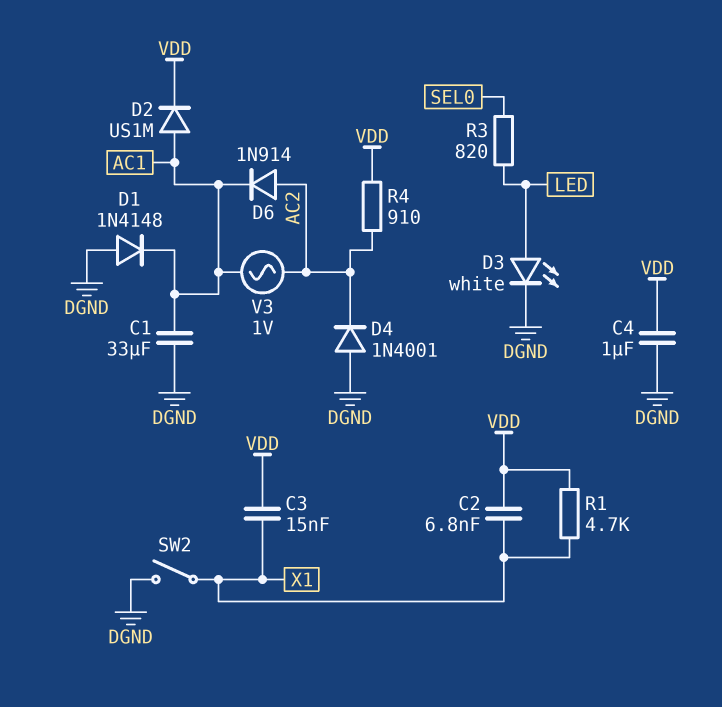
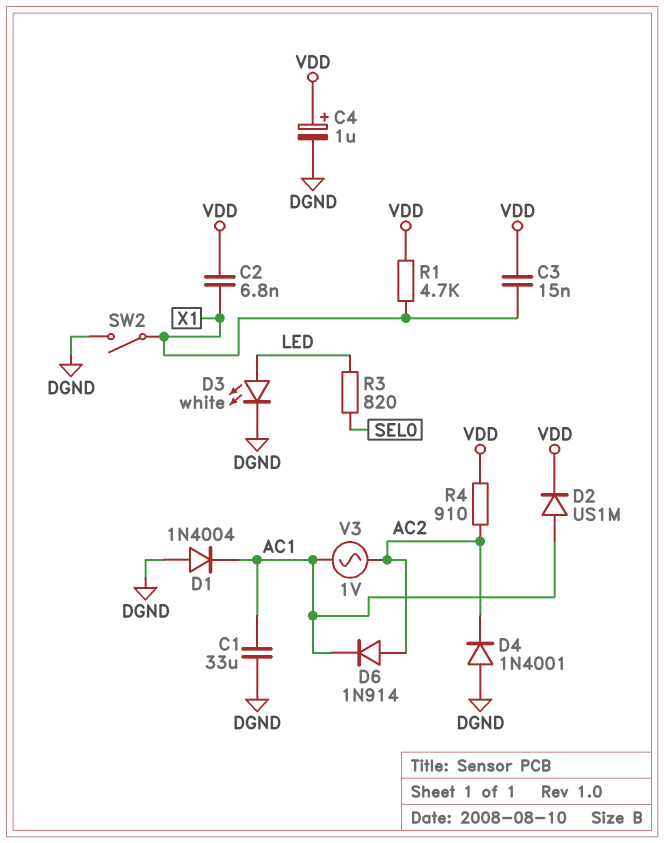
C4: 1uF (DGND, VDD) -> 1uF (plus VDD, minus DGND)
D1: diode 1N4148 (A DGND, K AC1) -> diode 1N4004 (A DGND, K AC1)

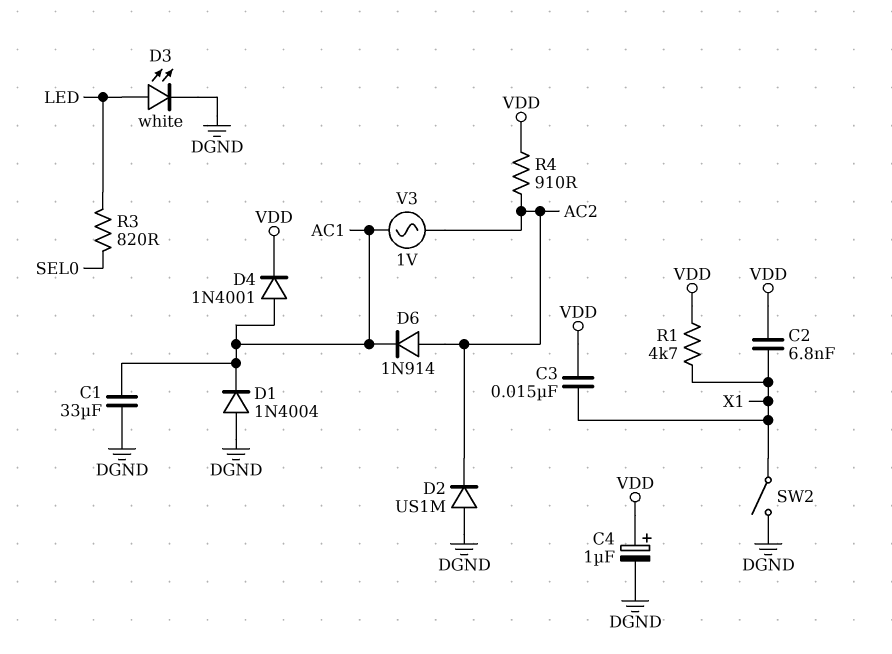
D2: diode US1M (A AC1, K VDD) -> diode US1M (A DGND, K AC2)
D4: diode 1N4001 (A DGND, K AC2) -> diode 1N4001 (A AC1, K VDD)

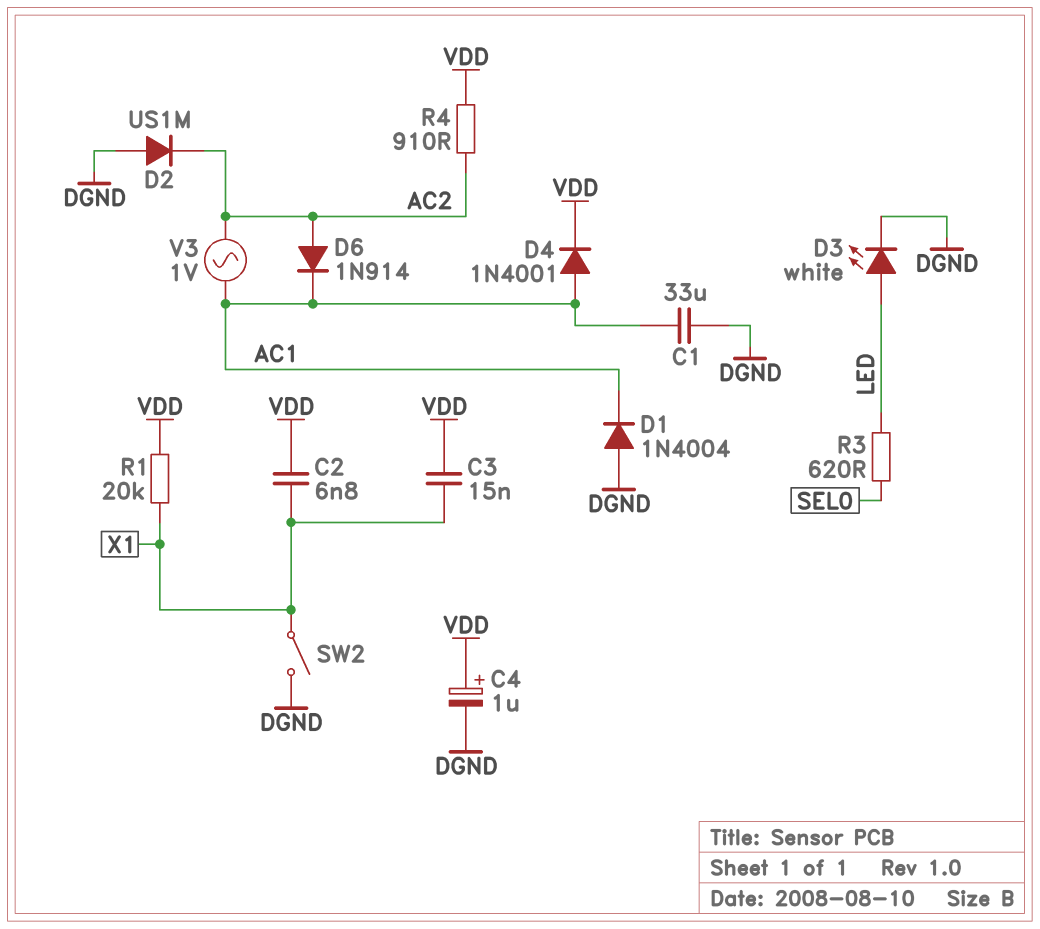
R1: 4.7k (VDD, X1) -> 20k (VDD, X1)
R3: 820 (LED, SEL0) -> 620 (LED, SEL0)

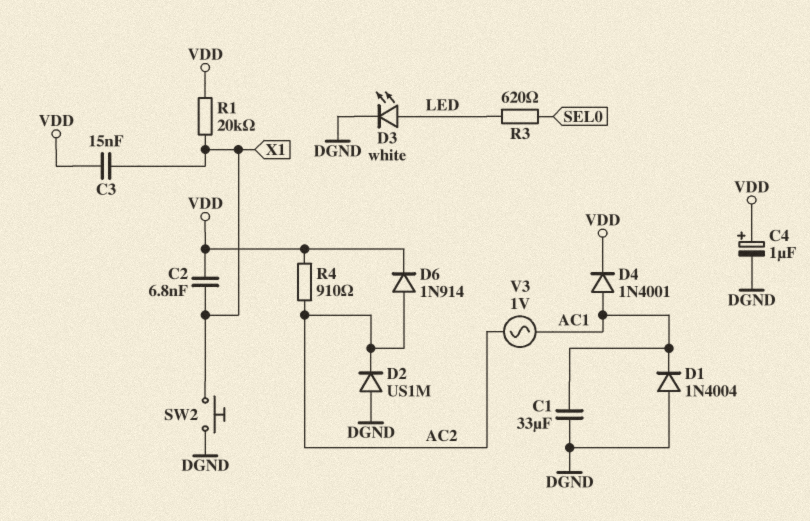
D6: diode 1N914 (A AC2, K AC1) -> diode 1N914 (A AC2, K VDD)
SW2: switch (DGND, X1) -> button (DGND, X1)

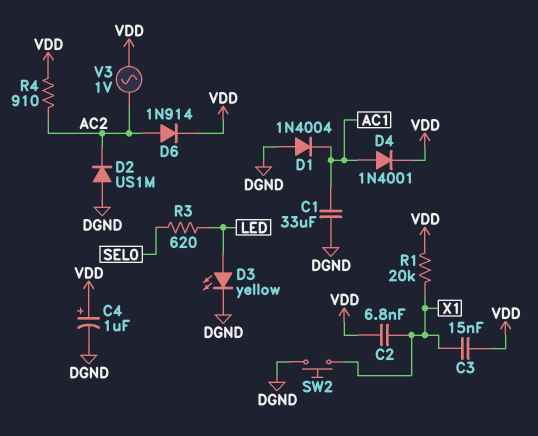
D3: LED white (A LED, K DGND) -> LED yellow (A LED, K DGND)
V3: AC 1V (AC1, AC2) -> AC 1V (AC2, VDD)

